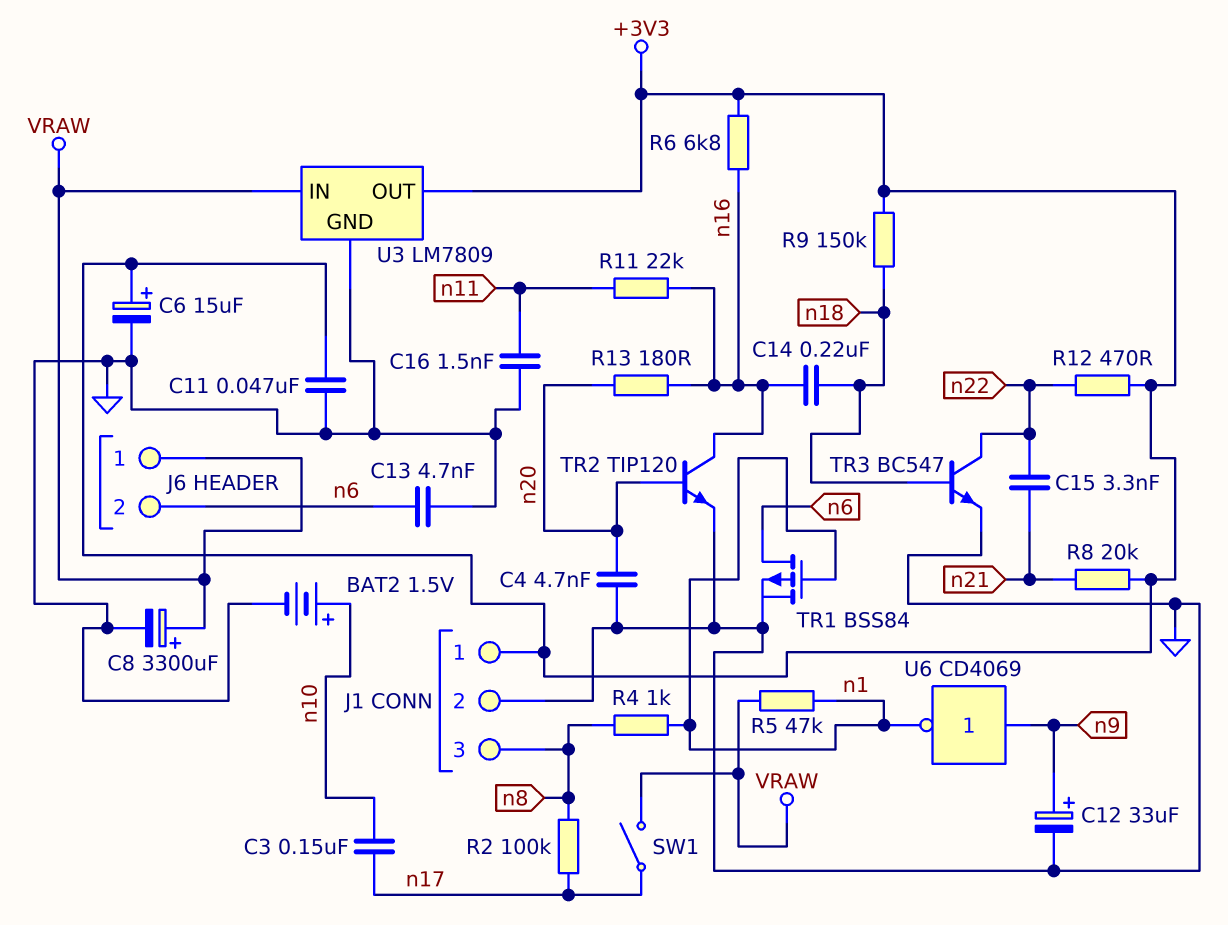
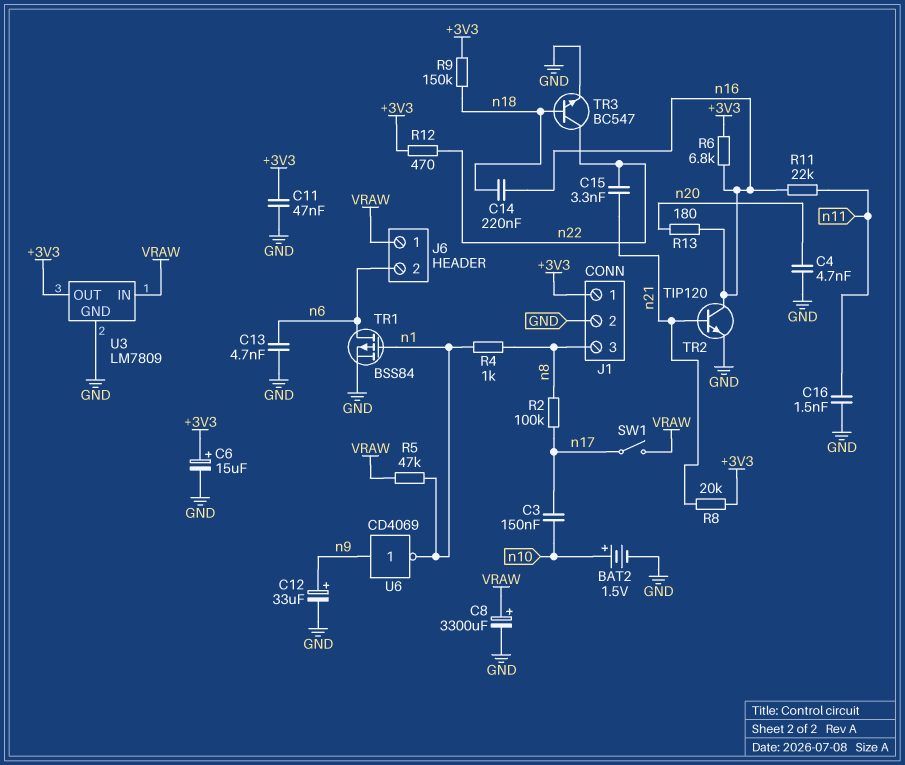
TR2: NPN TIP120 (B n20, C n16, E GND) -> NPN TIP120 (B n21, C n16, E GND)

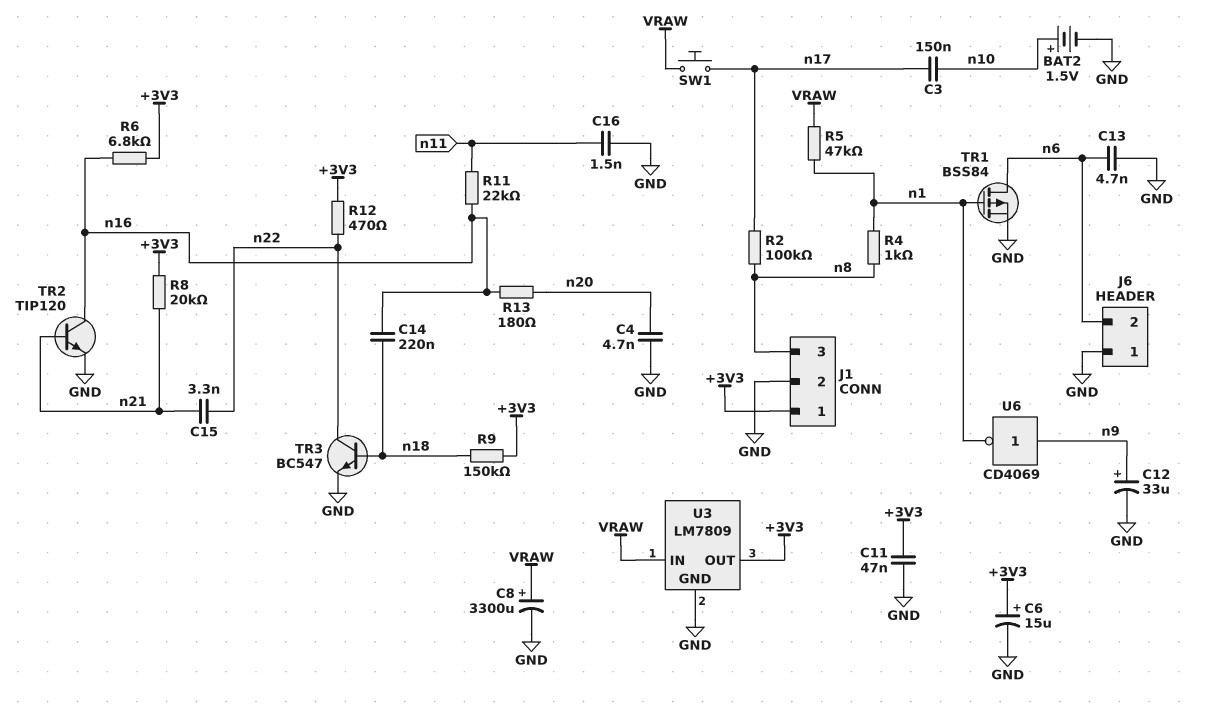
J6 pin 1: VRAW -> GND
SW1: switch (VRAW, n17) -> button (VRAW, n17)

